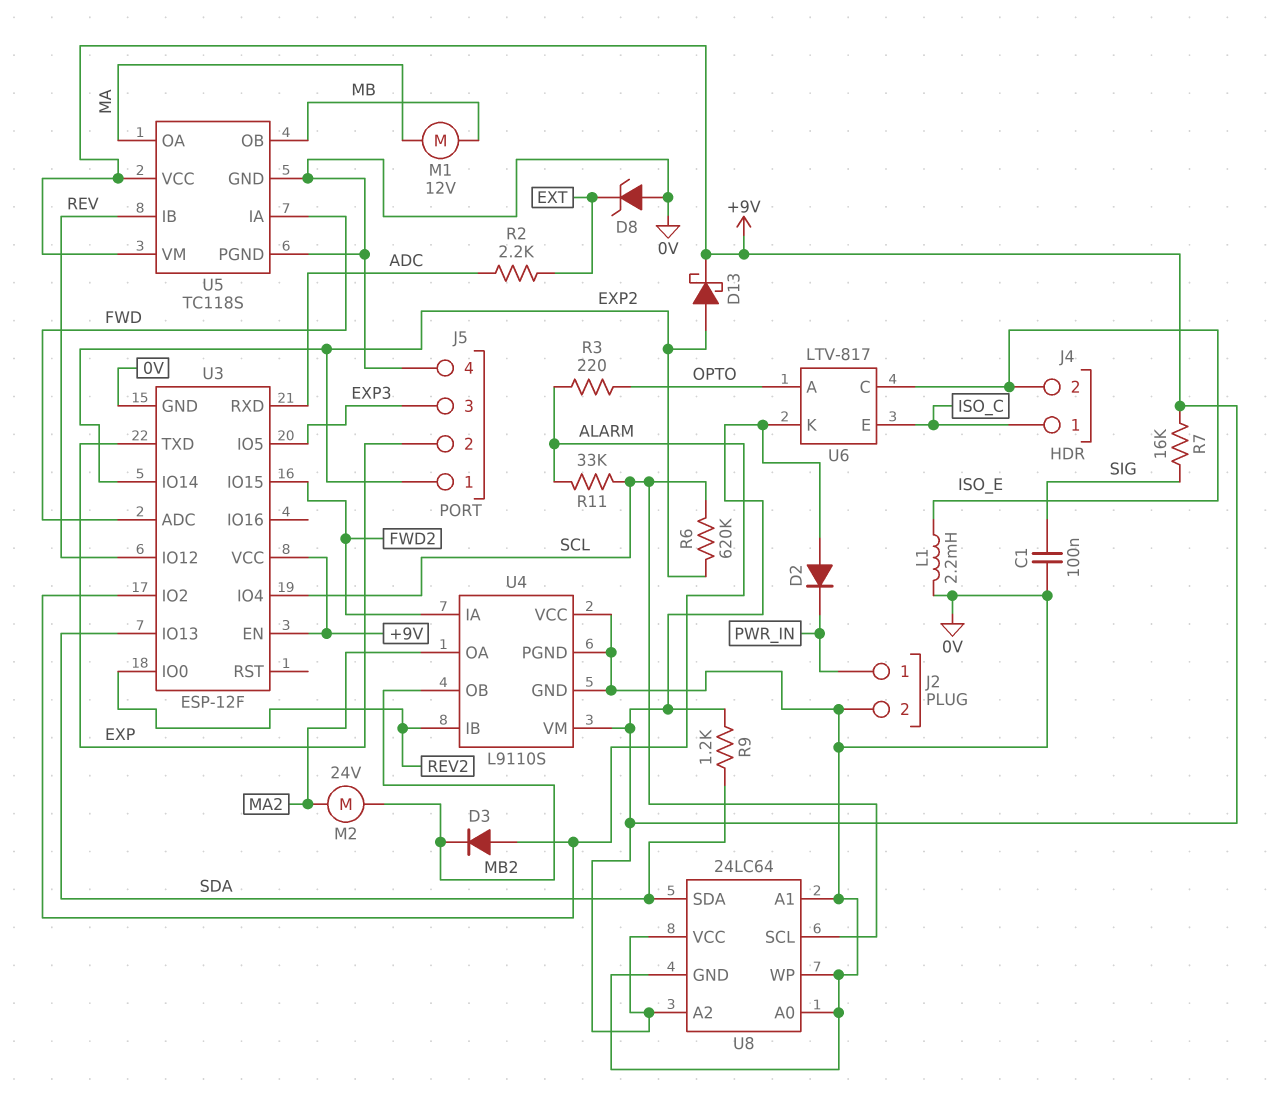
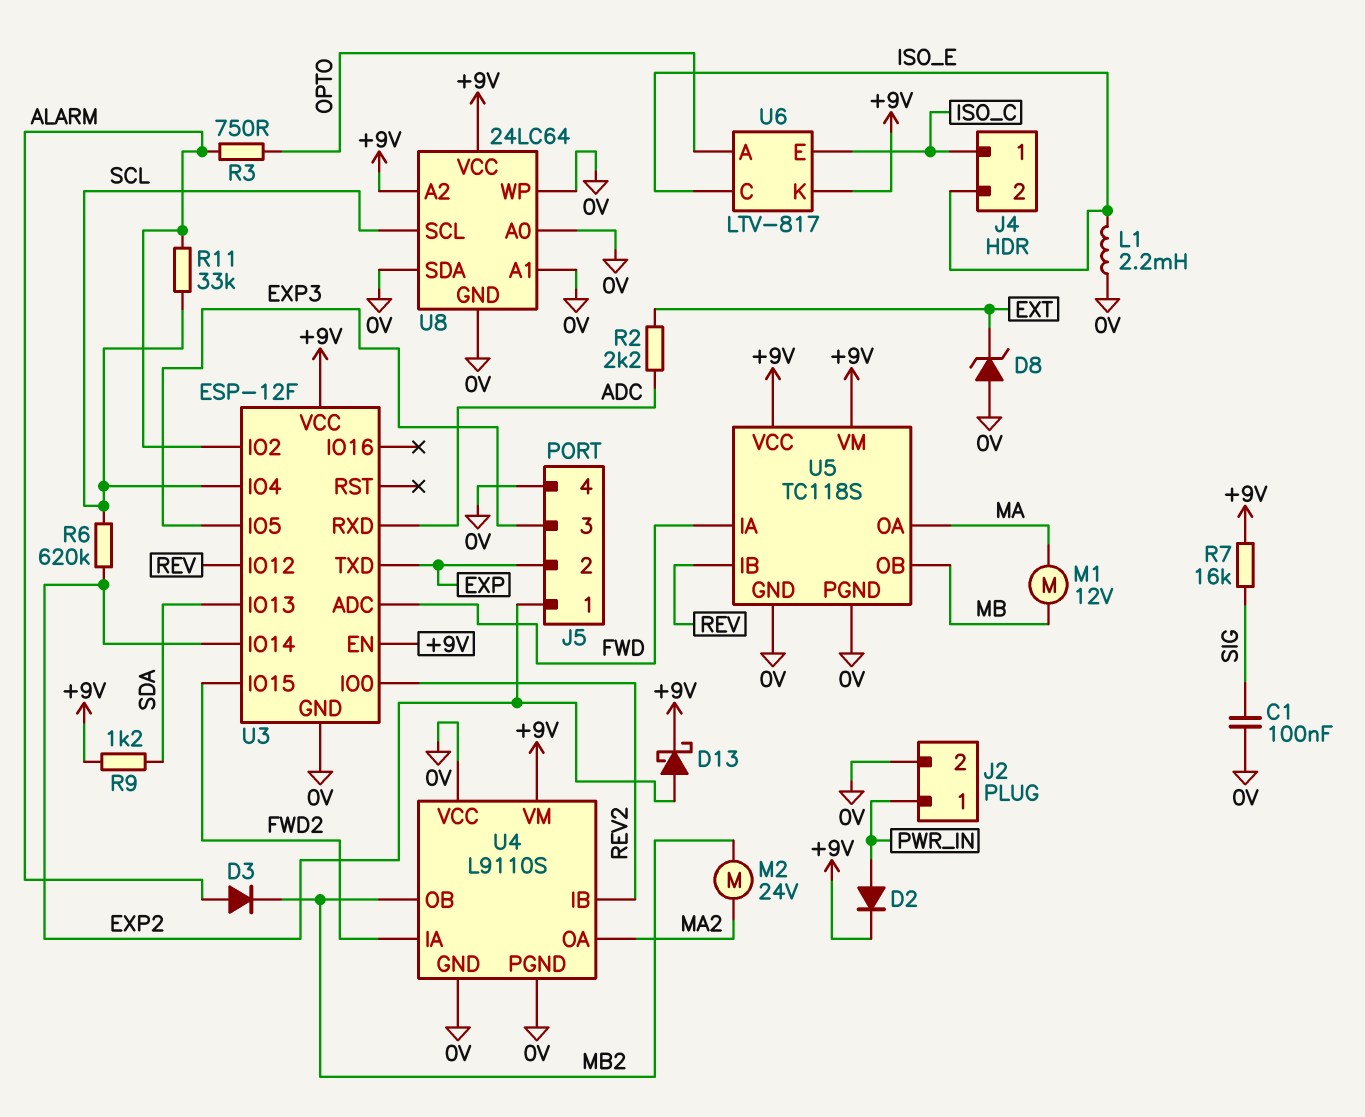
D2: diode (A +9V, K PWR_IN) -> diode (A PWR_IN, K +9V)
R3: 220 (ALARM, OPTO) -> 750 (ALARM, OPTO)
U8 pin SDA: SDA -> 0V

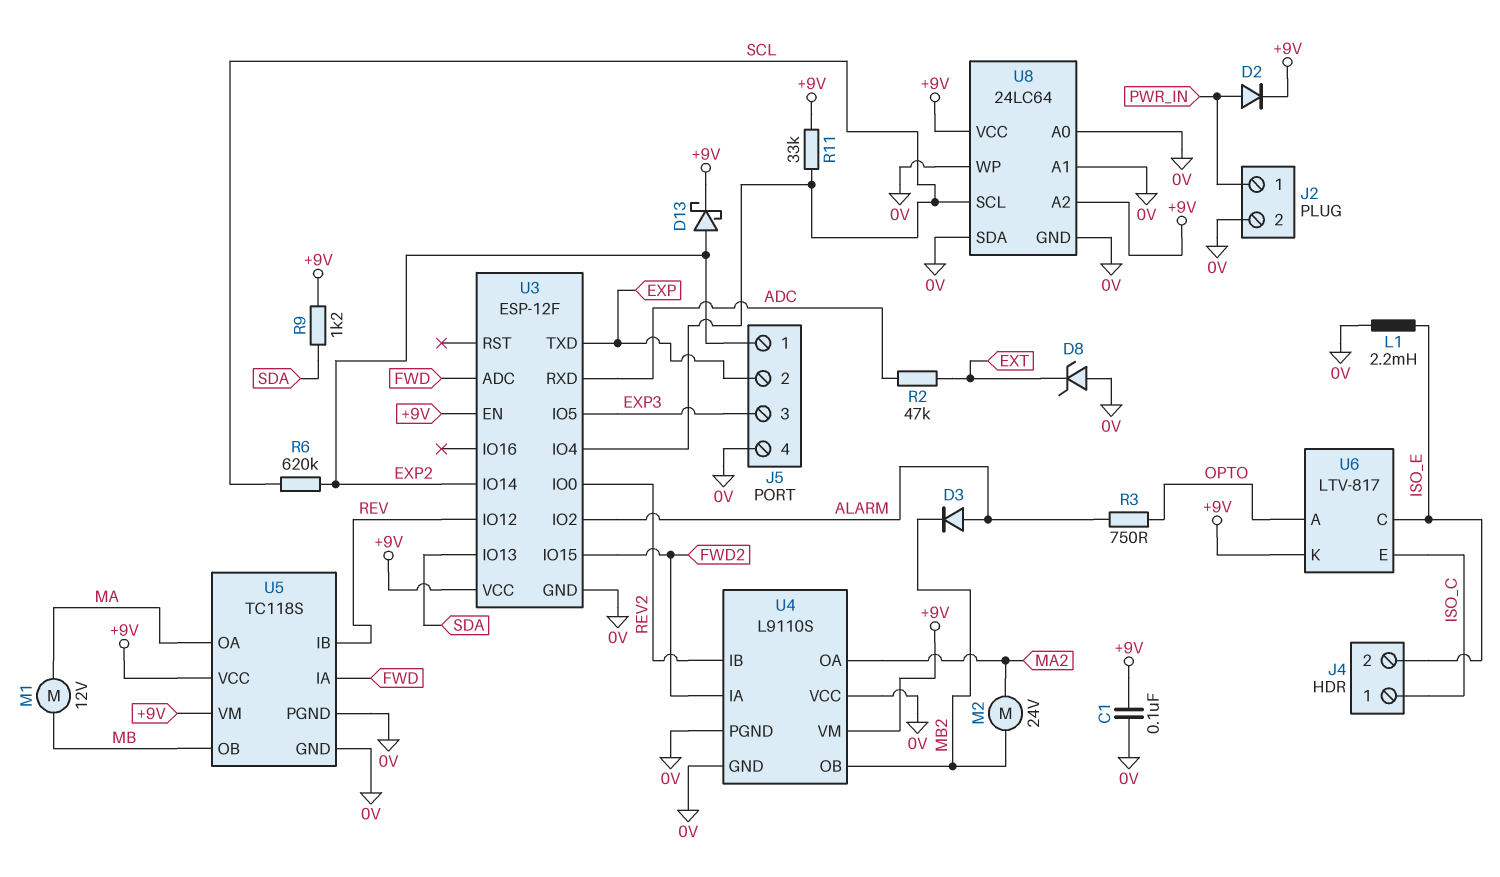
C1: 100nF (0V, SIG) -> 100nF (+9V, 0V)
R2: 2.2k (ADC, EXT) -> 47k (ADC, EXT)
R7: 16k (+9V, SIG) -> none
R11: 33k (ALARM, SCL) -> 33k (+9V, SCL)

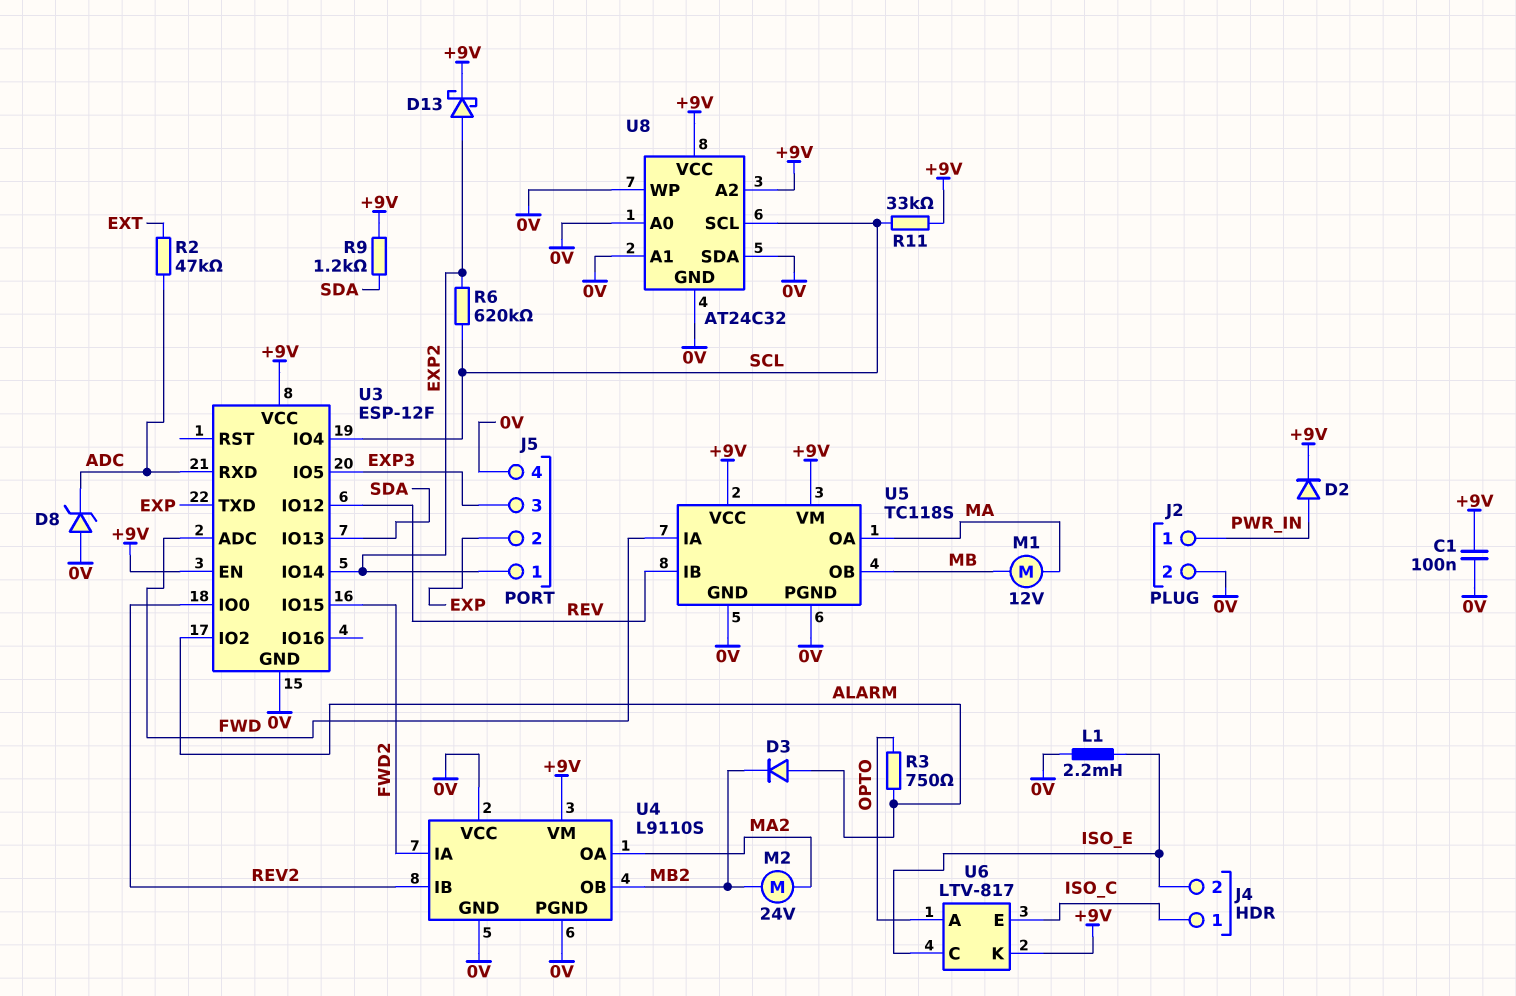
D8: zener (A 0V, K EXT) -> zener (A 0V, K ADC)
U8: 24LC64 -> AT24C32

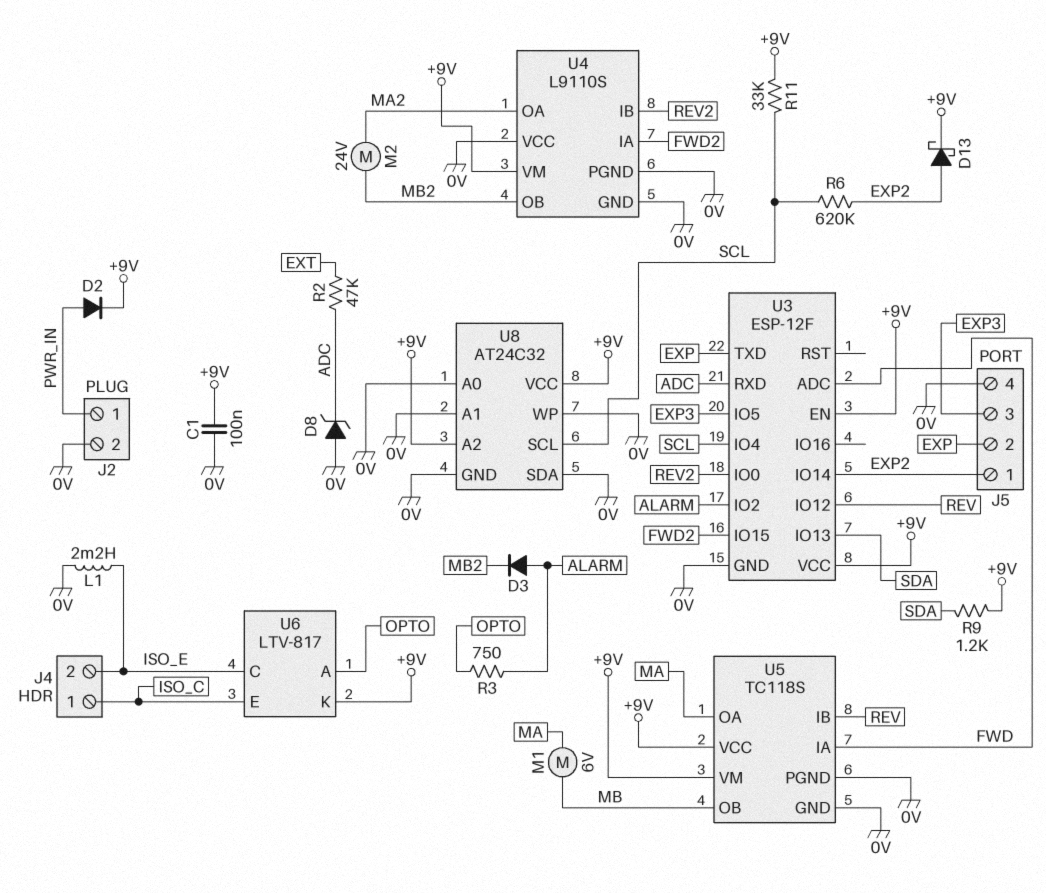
M1: motor 12V (MA, MB) -> motor 6V (MA, MB)

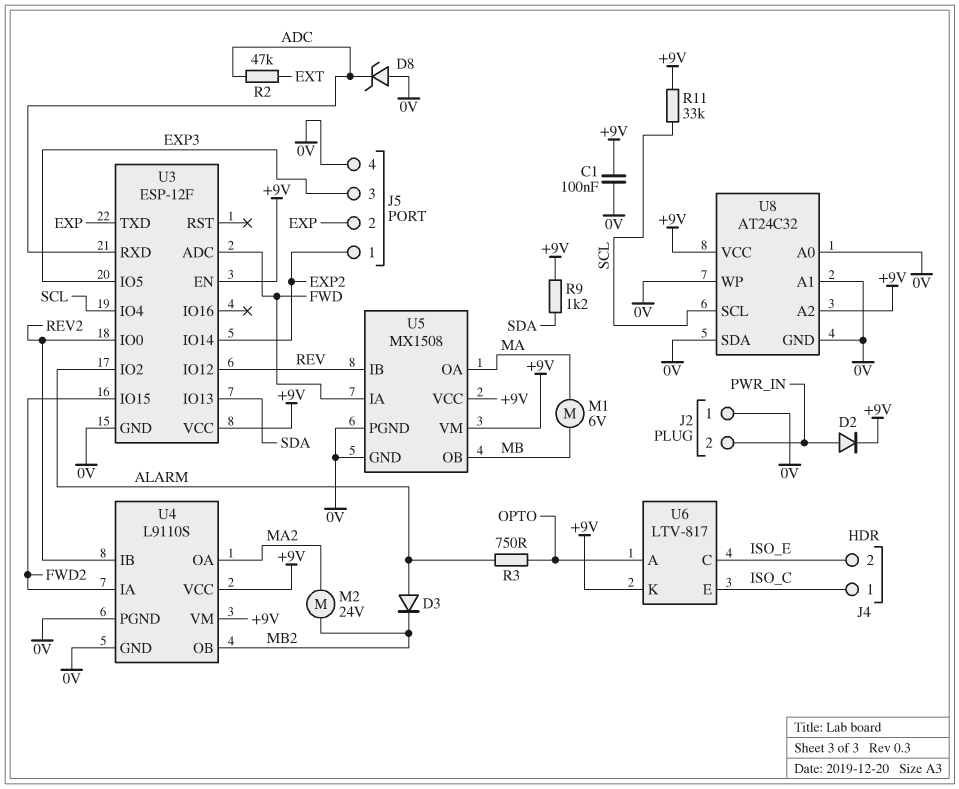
D13: schottky (A EXP2, K +9V) -> none
J2 pin 1: PWR_IN -> 0V
J2 pin 2: 0V -> PWR_IN
L1: 2.2mH (0V, ISO_E) -> none
R6: 620k (EXP2, SCL) -> none
U4 pin VCC: 0V -> +9V
U5: TC118S -> MX1508

